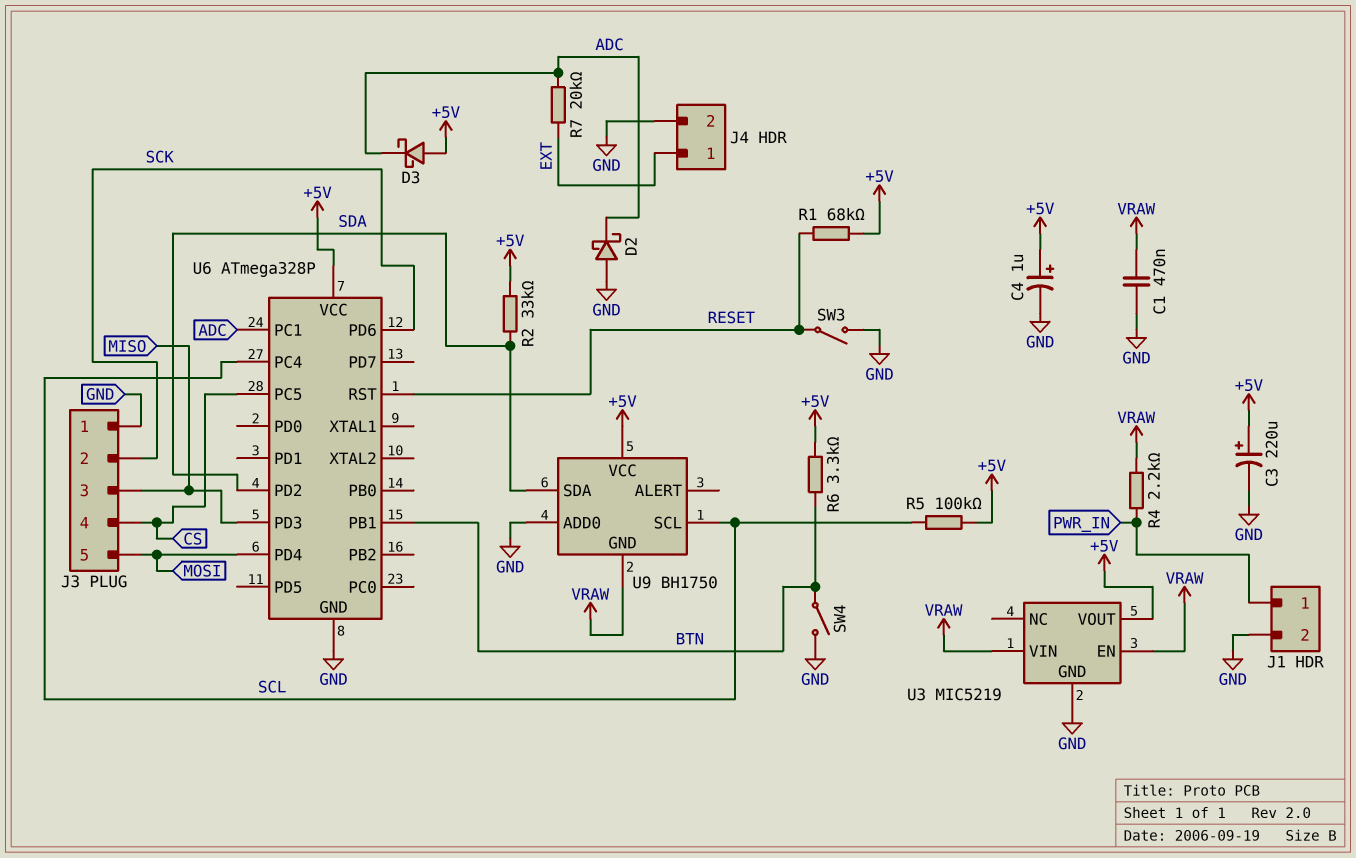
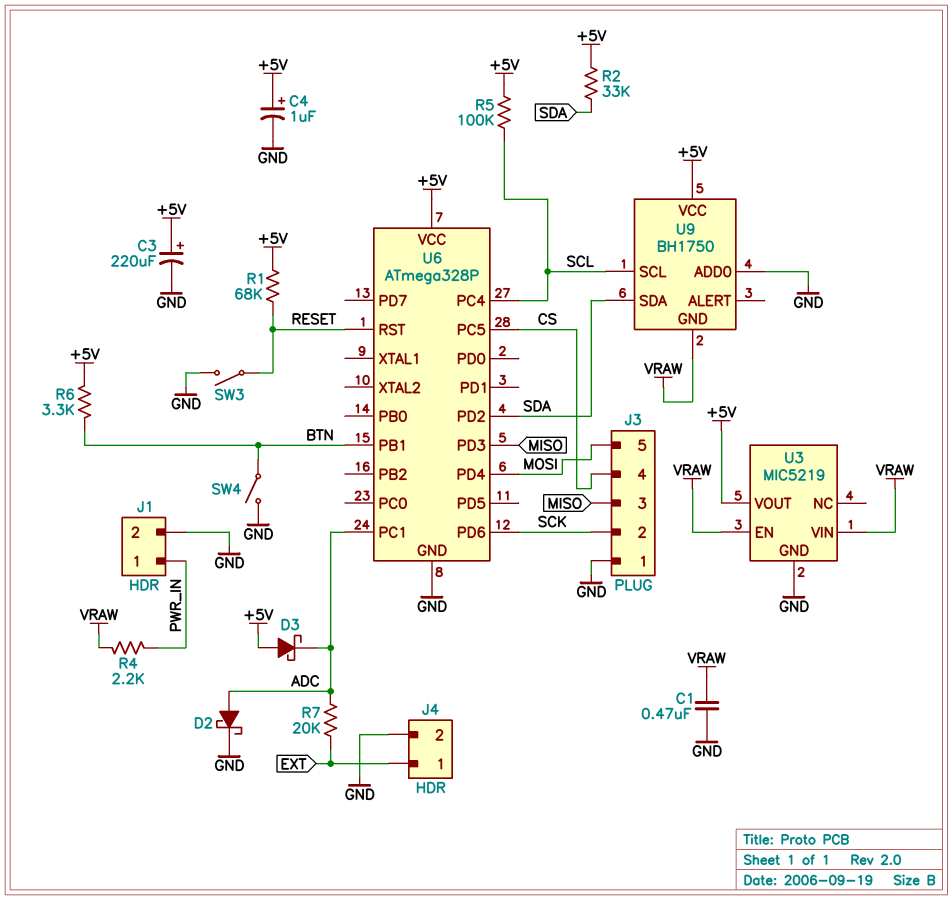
D2: schottky (A GND, K ADC) -> schottky (A ADC, K GND)

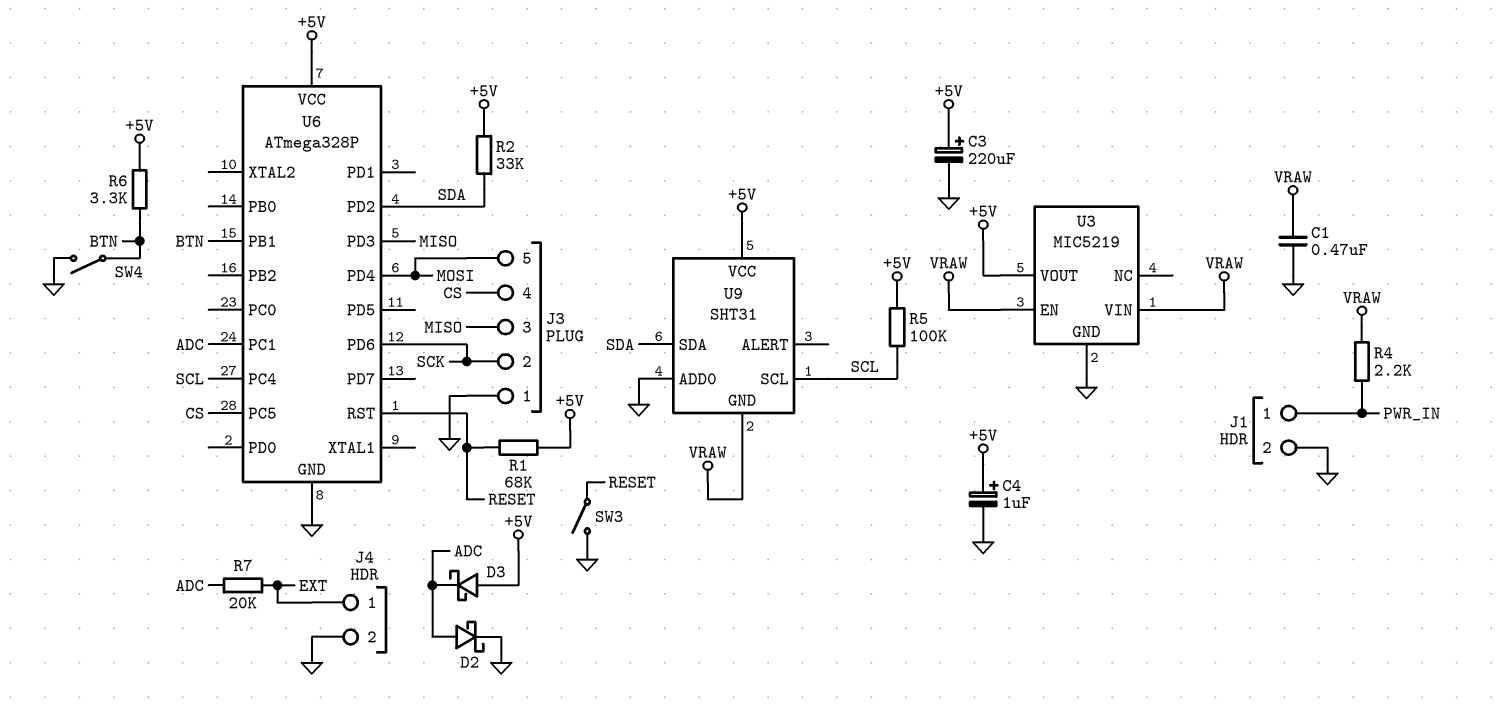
U9: BH1750 -> SHT31

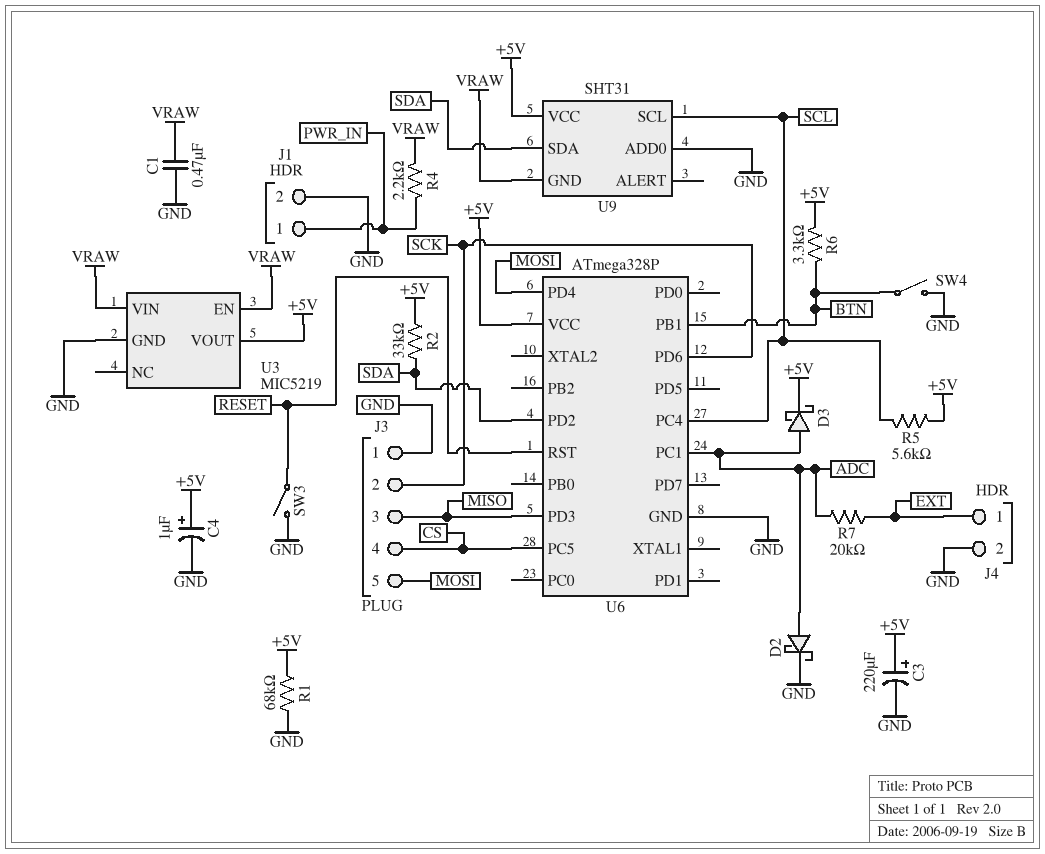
D3: schottky (A +5V, K ADC) -> schottky (A ADC, K +5V)
R1: 68k (+5V, RESET) -> 68k (+5V, GND)
R5: 100k (+5V, SCL) -> 5.6k (+5V, SCL)

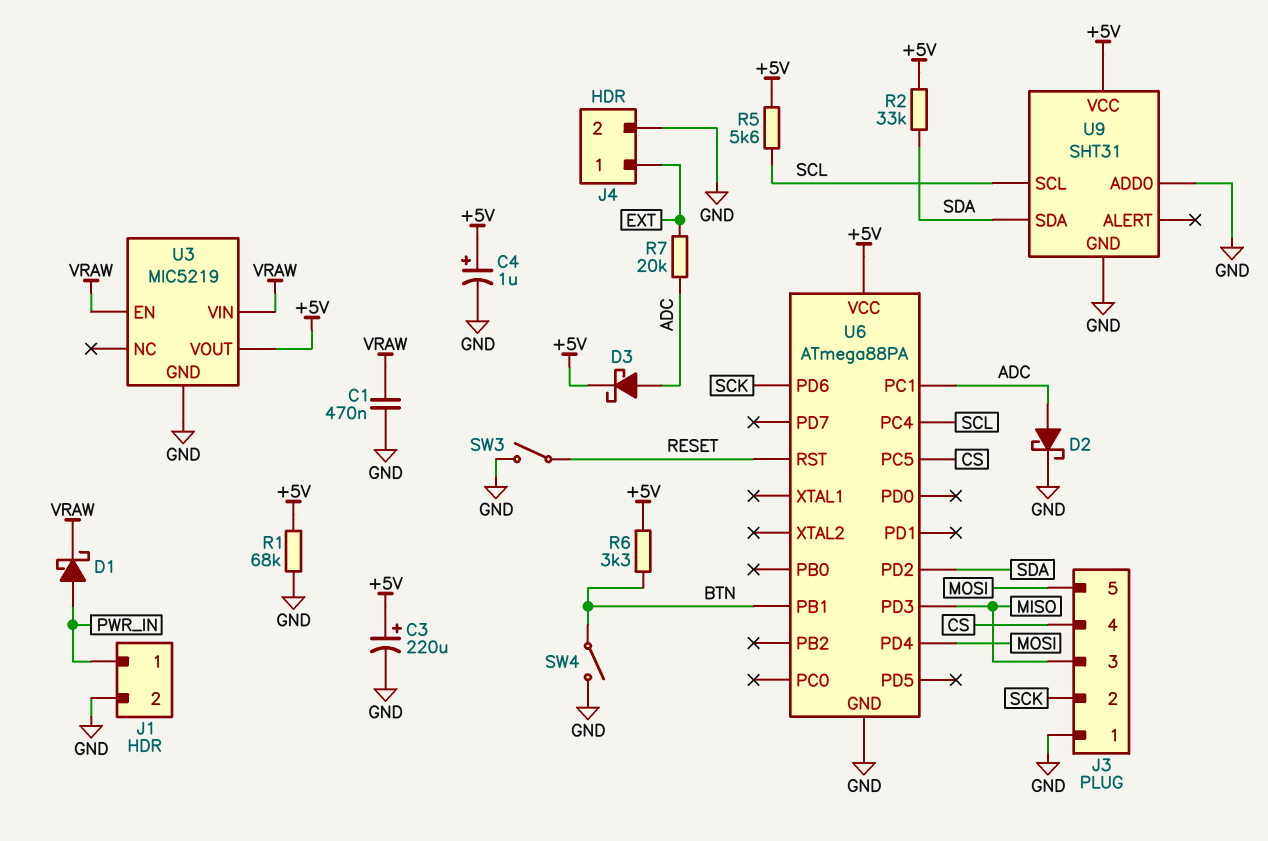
D1: none -> schottky (A PWR_IN, K VRAW)
R4: 2.2k (PWR_IN, VRAW) -> none
U6: ATmega328P -> ATmega88PA
U9 pin GND: VRAW -> GND

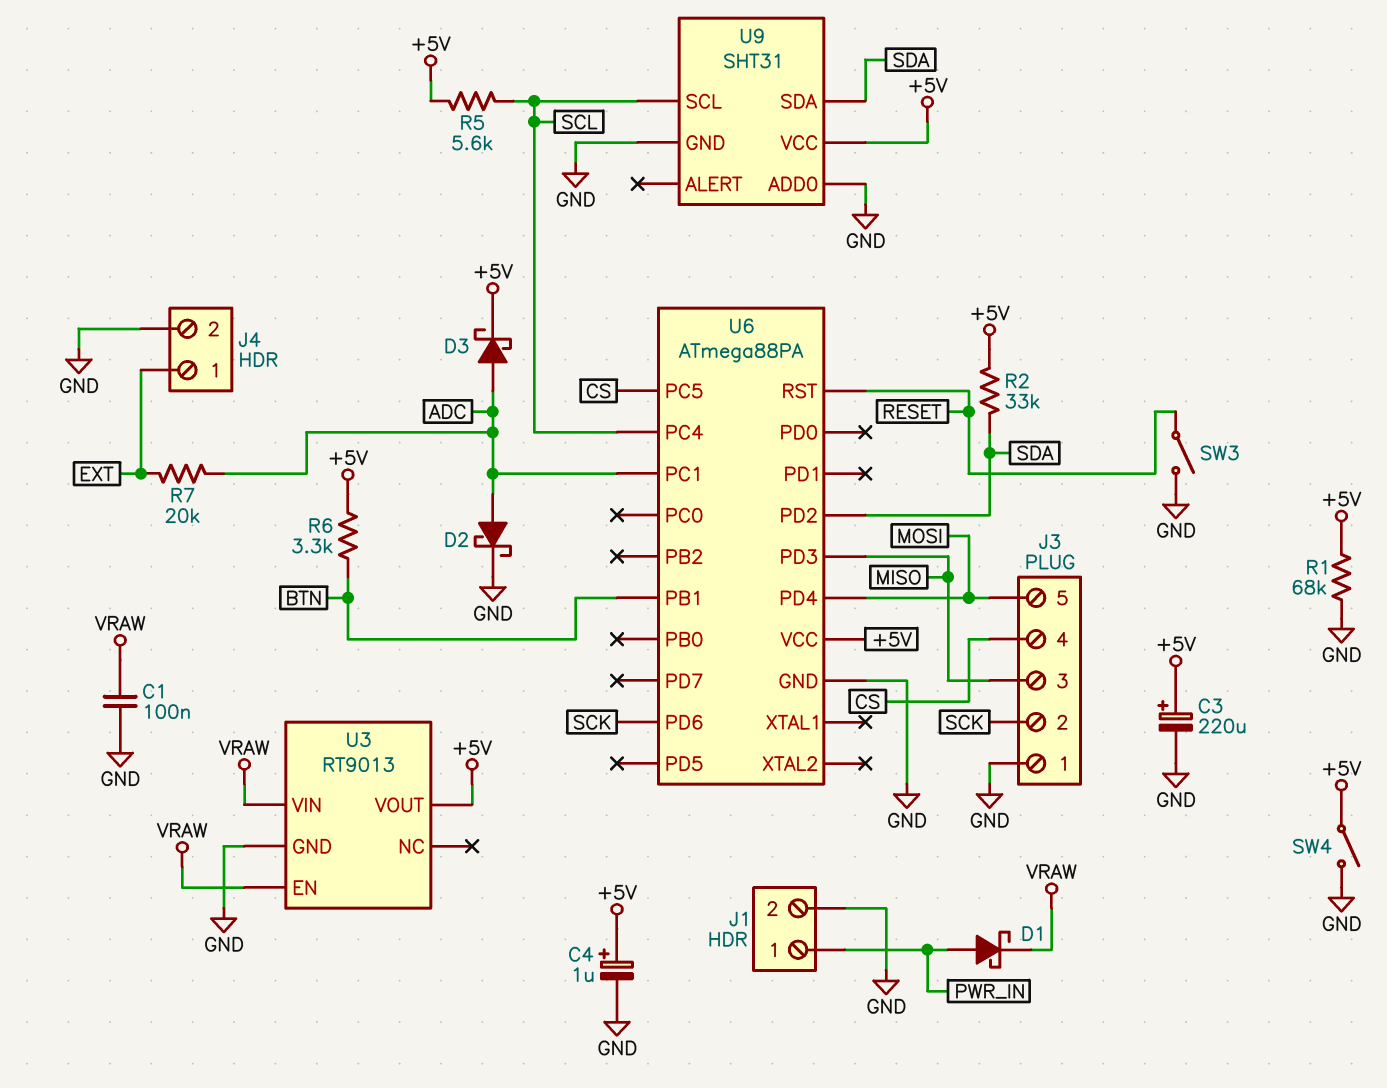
C1: 470nF (GND, VRAW) -> 100nF (GND, VRAW)
SW4: switch (BTN, GND) -> switch (+5V, GND)
U3: MIC5219 -> RT9013

